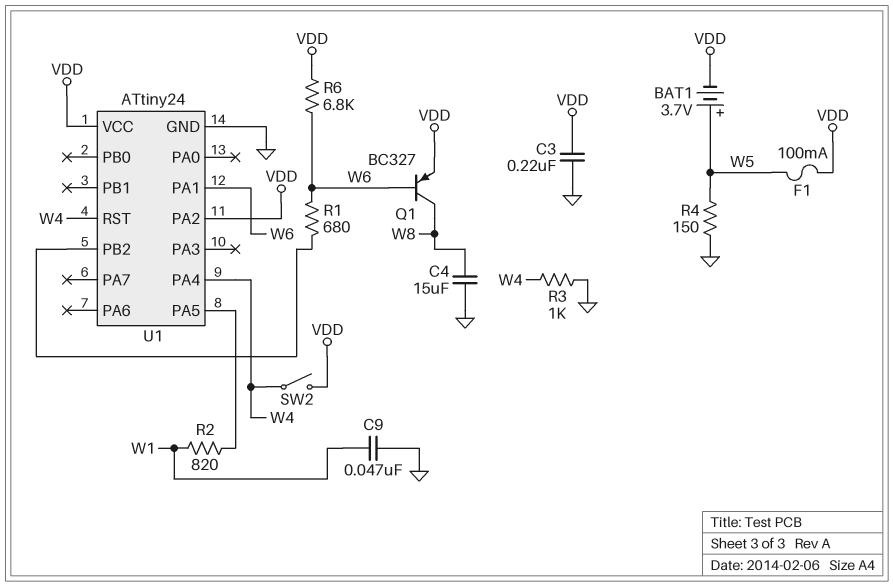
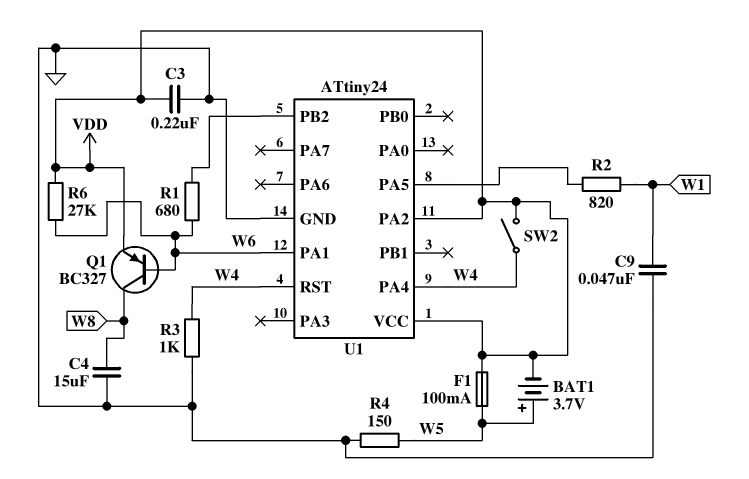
R6: 6.8k (VDD, W6) -> 27k (VDD, W6)

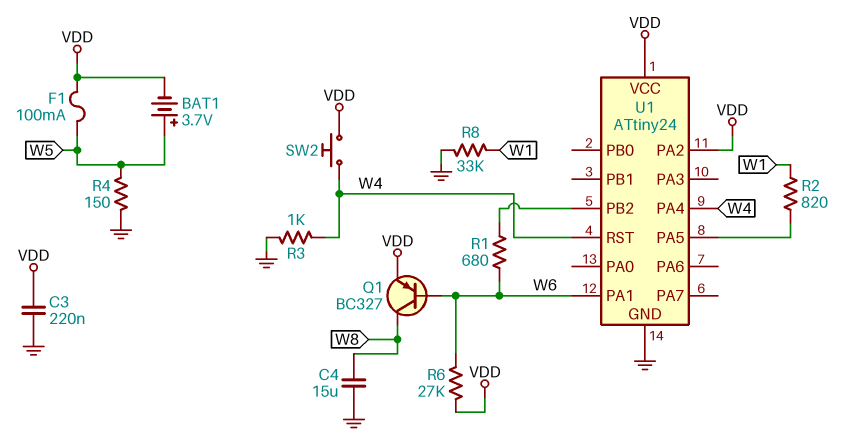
C9: 47nF (GND, W1) -> none
R8: none -> 33k (GND, W1)
SW2: switch (VDD, W4) -> button (VDD, W4)

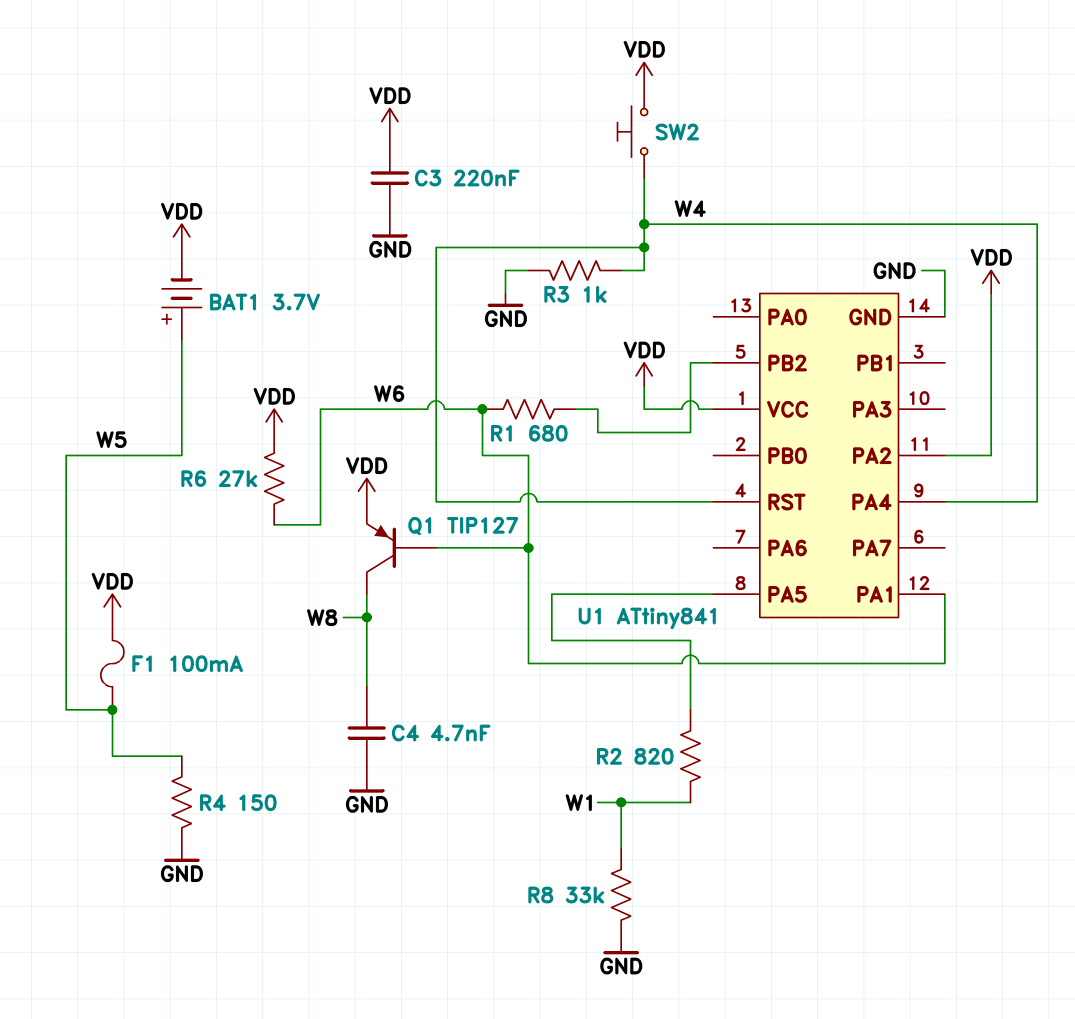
C4: 15uF (GND, W8) -> 4.7nF (GND, W8)
Q1: PNP BC327 (B W6, C W8, E VDD) -> PNP TIP127 (B W6, C W8, E VDD)
U1: ATtiny24 -> ATtiny841

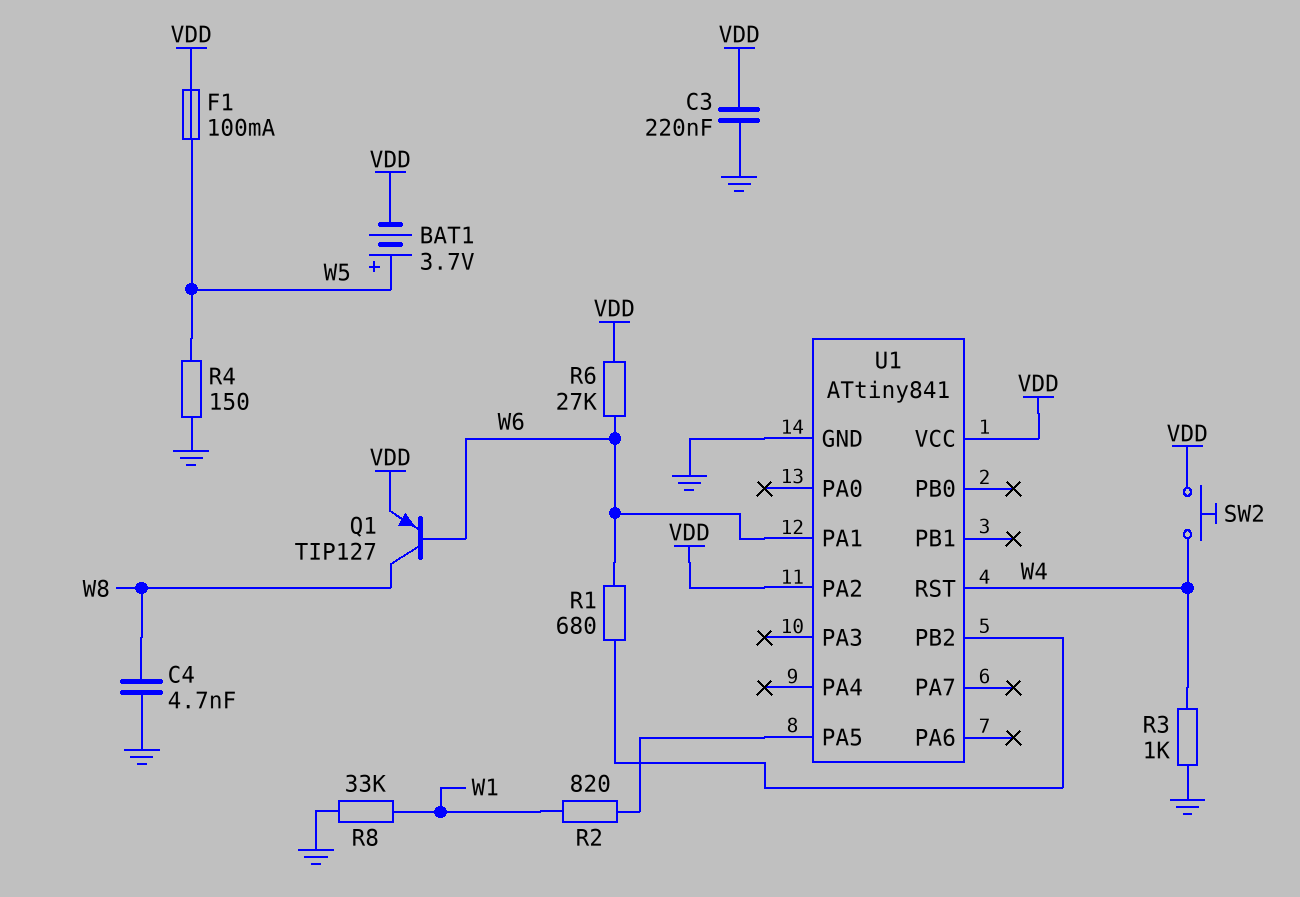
U1 pin PA4: W4 -> none

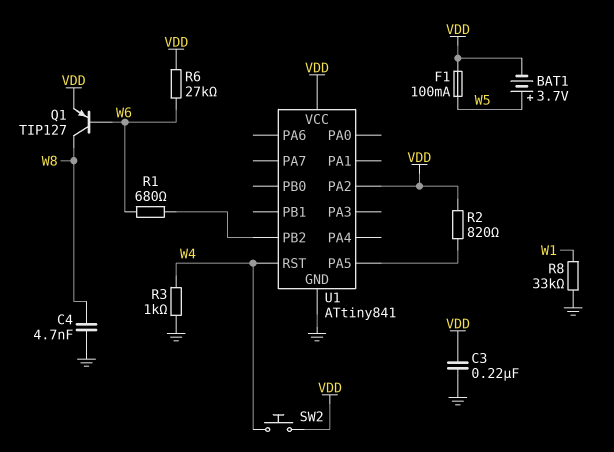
R2: 820 (U1/PA5, W1) -> 820 (U1/PA5, VDD)
R4: 150 (GND, W5) -> none
U1 pin PA1: W6 -> none

